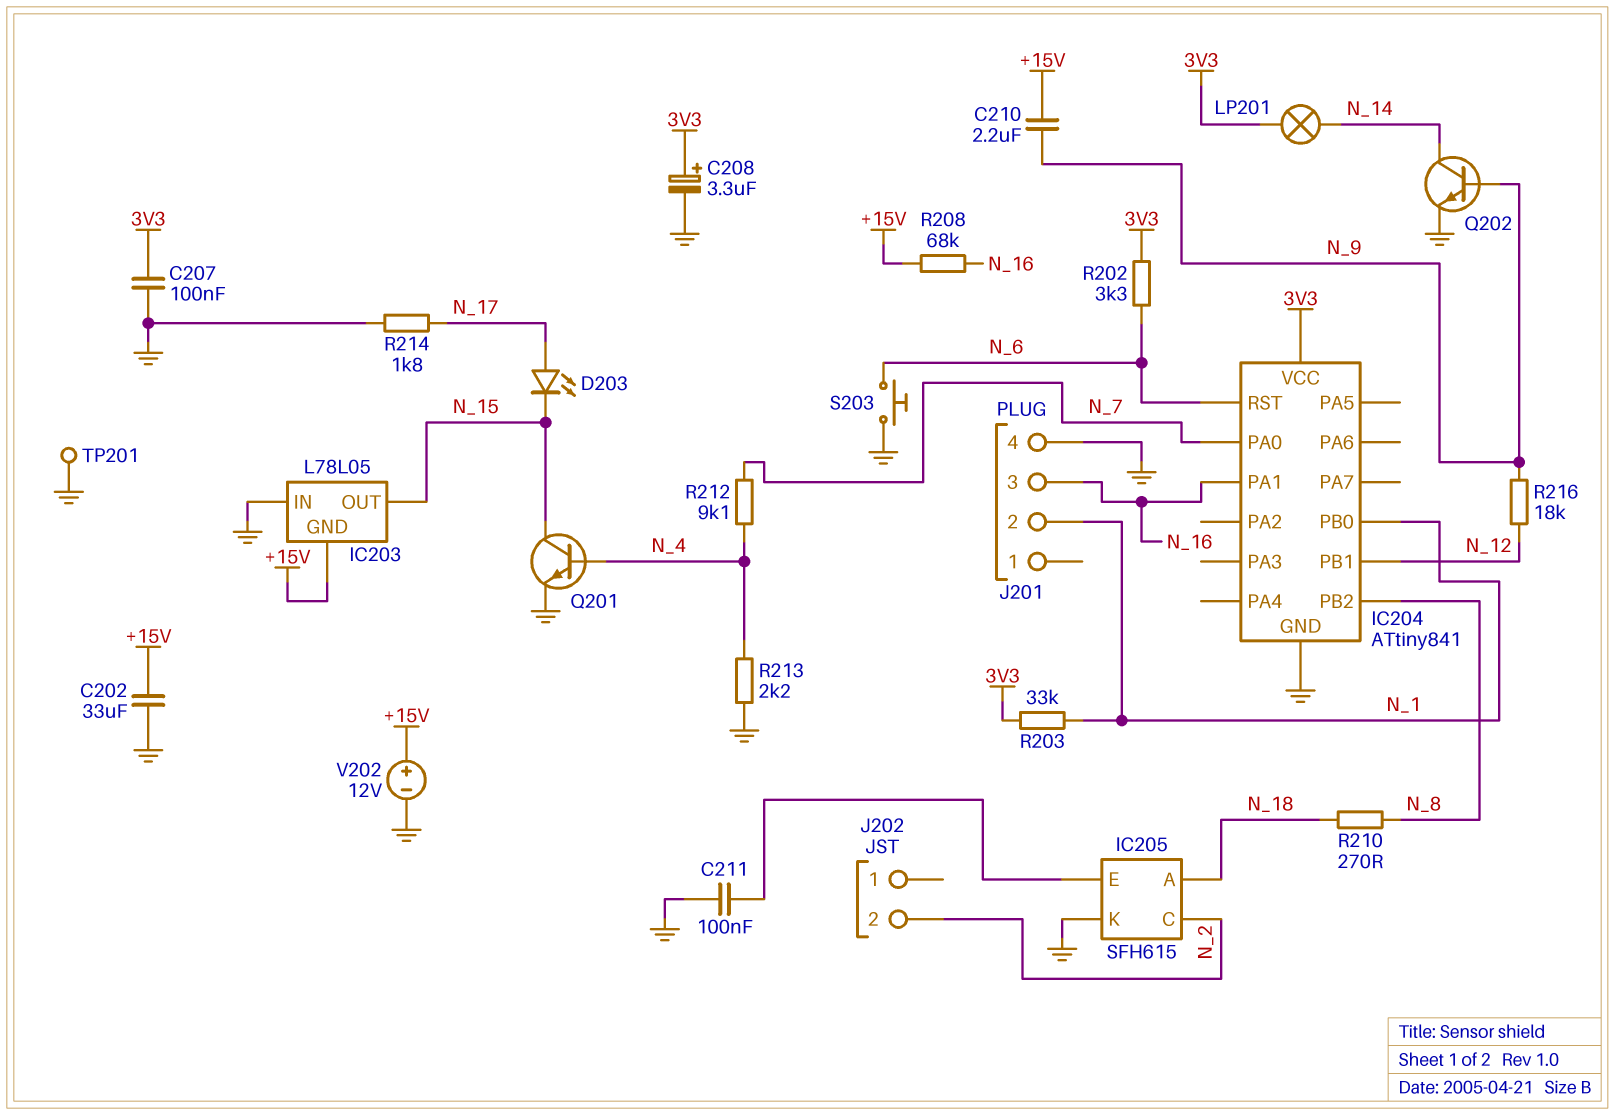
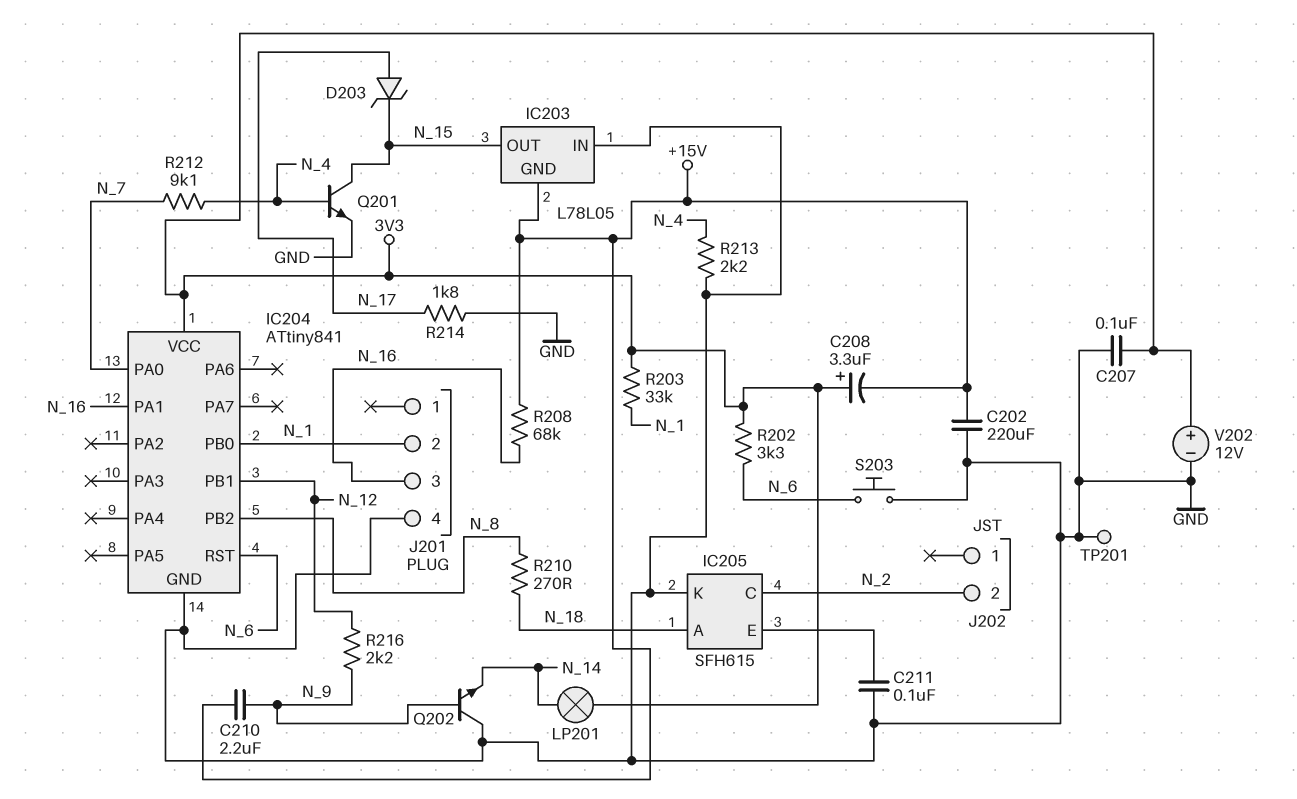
C202: 33uF (+15V, GND) -> 220uF (+15V, GND)
C208: 3.3uF (plus 3V3, minus GND) -> 3.3uF (plus 3V3, minus +15V)
D203: LED (A N_17, K N_15) -> zener (A N_17, K N_15)
Q202: NPN (B N_9, C N_14, E GND) -> NPN (B N_9, C GND, E N_14)
R216: 18k (N_9, N_12) -> 2.2k (N_9, N_12)
V202: 12V (plus +15V, minus GND) -> 12V (plus 3V3, minus GND)

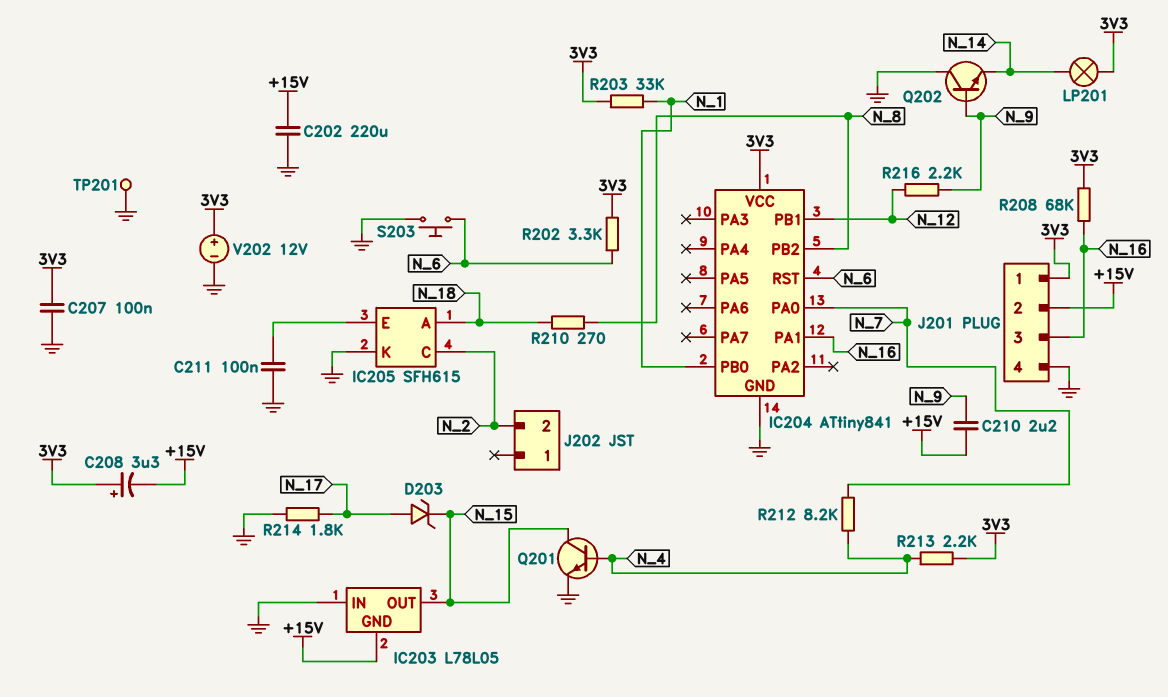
J201 pin 1: none -> 3V3
J201 pin 2: N_1 -> +15V
R208: 68k (+15V, N_16) -> 68k (3V3, N_16)
R212: 9.1k (N_4, N_7) -> 8.2k (N_4, N_7)
R213: 2.2k (GND, N_4) -> 2.2k (3V3, N_4)

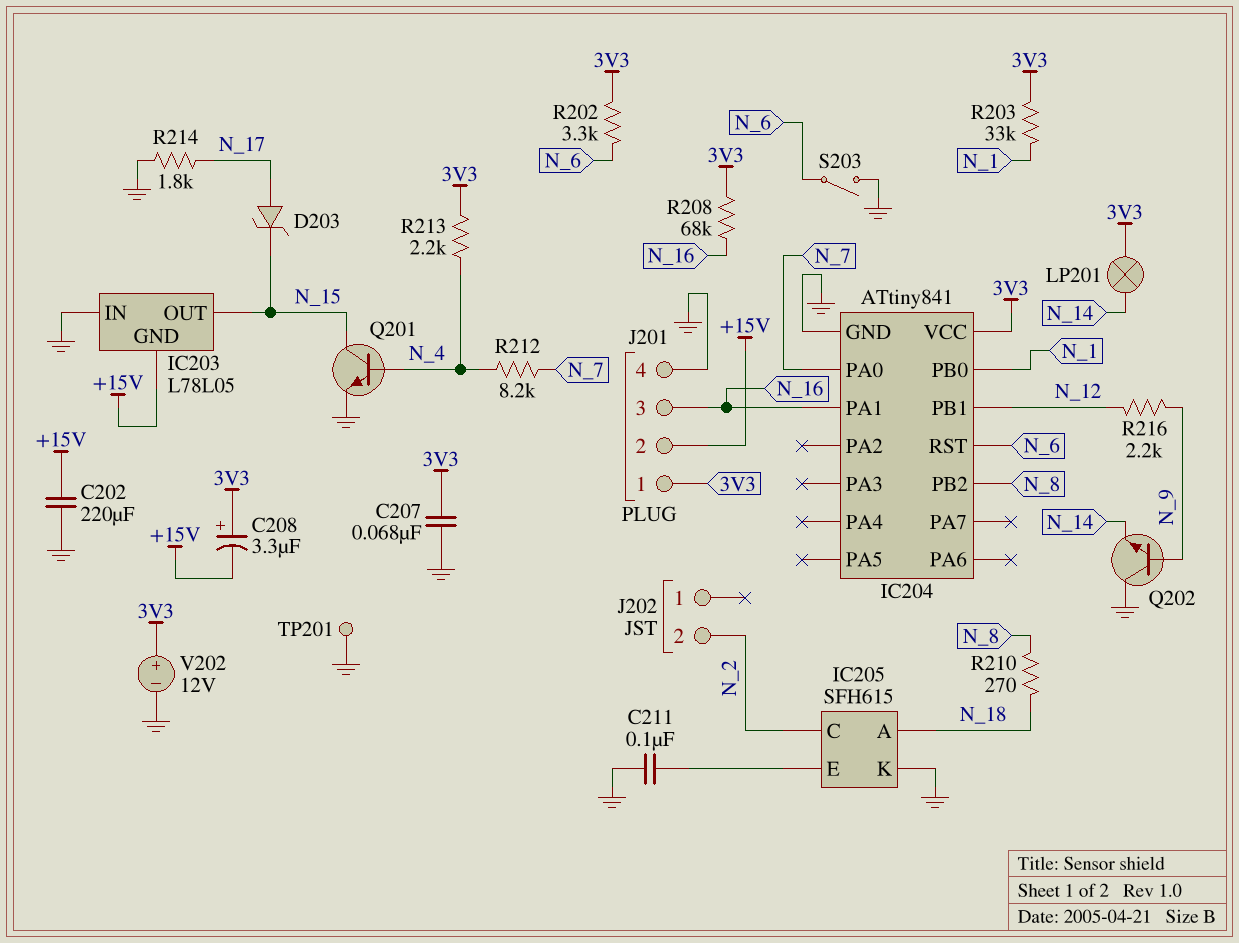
C207: 100nF (3V3, GND) -> 68nF (3V3, GND)
C210: 2.2uF (+15V, N_9) -> none
S203: button (GND, N_6) -> switch (GND, N_6)

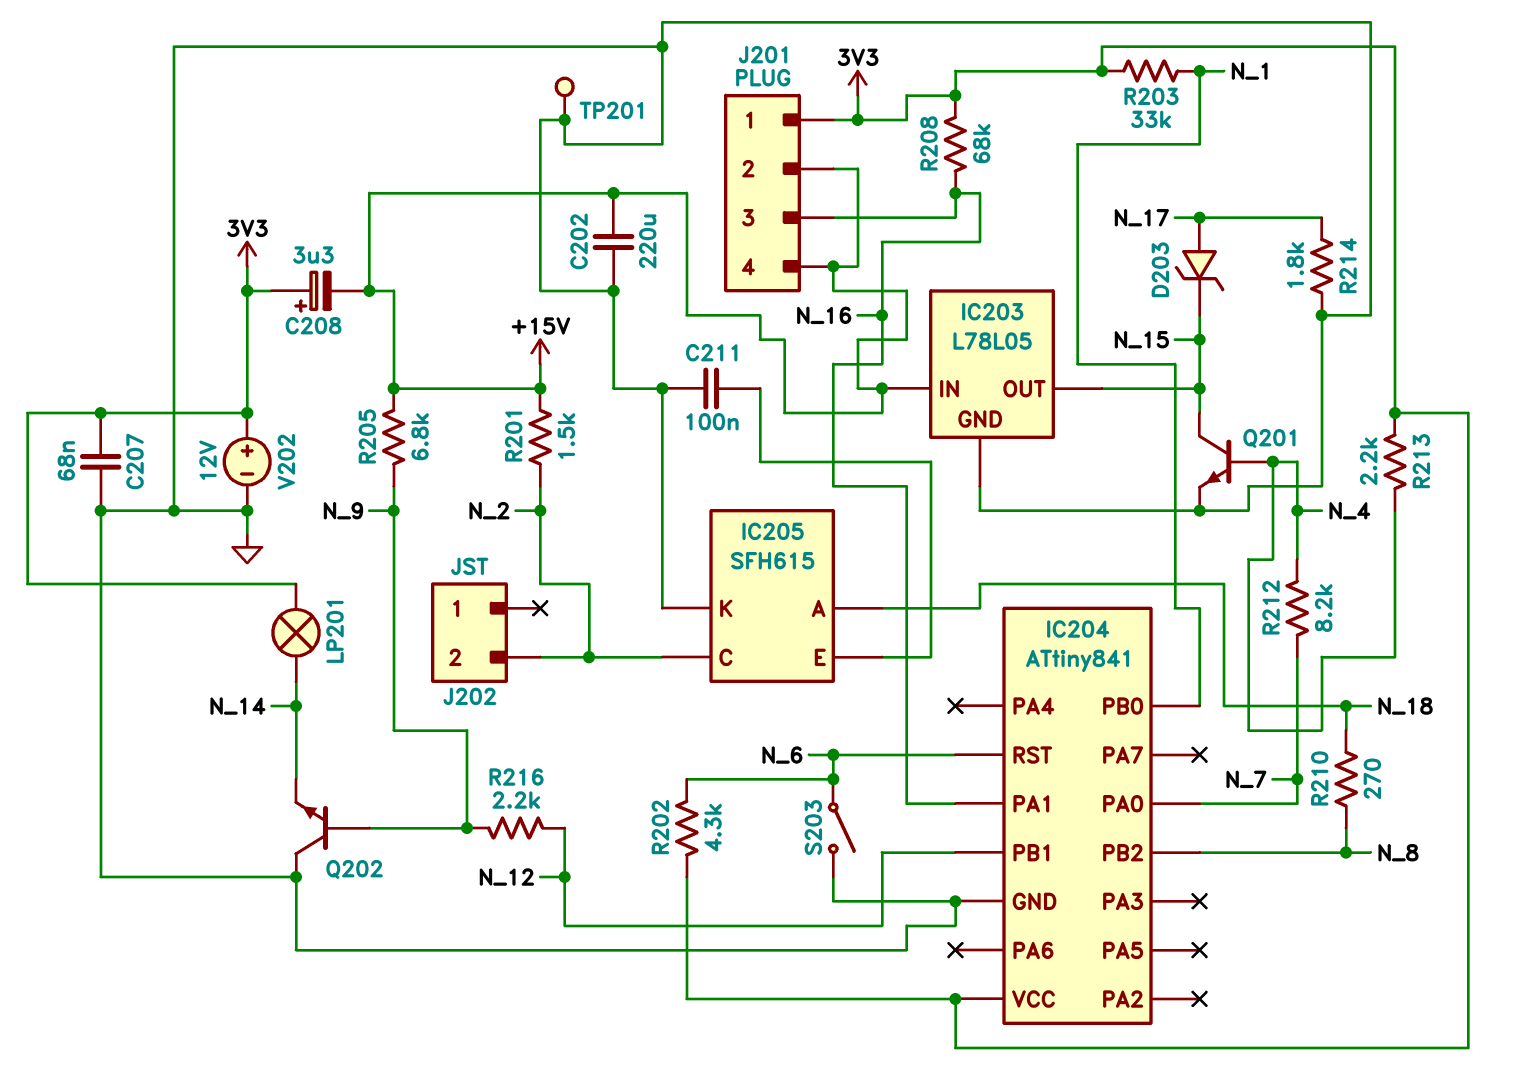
IC203 pin GND: +15V -> GND
IC203 pin IN: GND -> +15V
J201 pin 4: GND -> +15V
R201: none -> 1.5k (+15V, N_2)
R202: 3.3k (3V3, N_6) -> 4.3k (3V3, N_6)
R205: none -> 6.8k (+15V, N_9)

